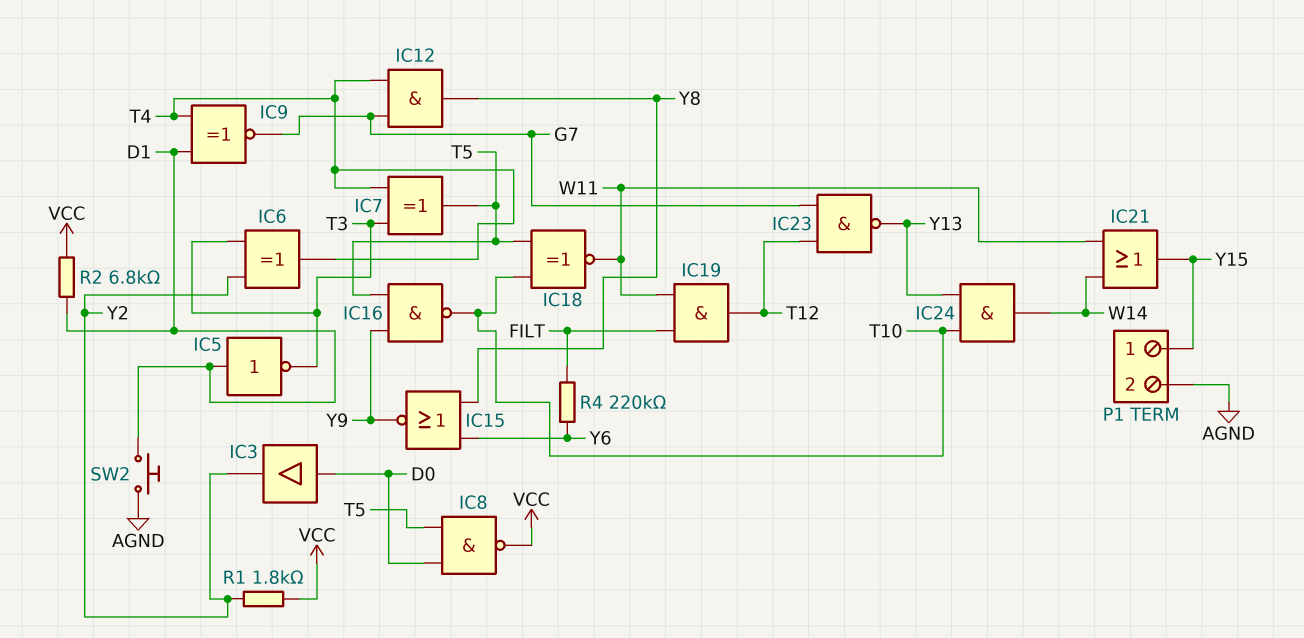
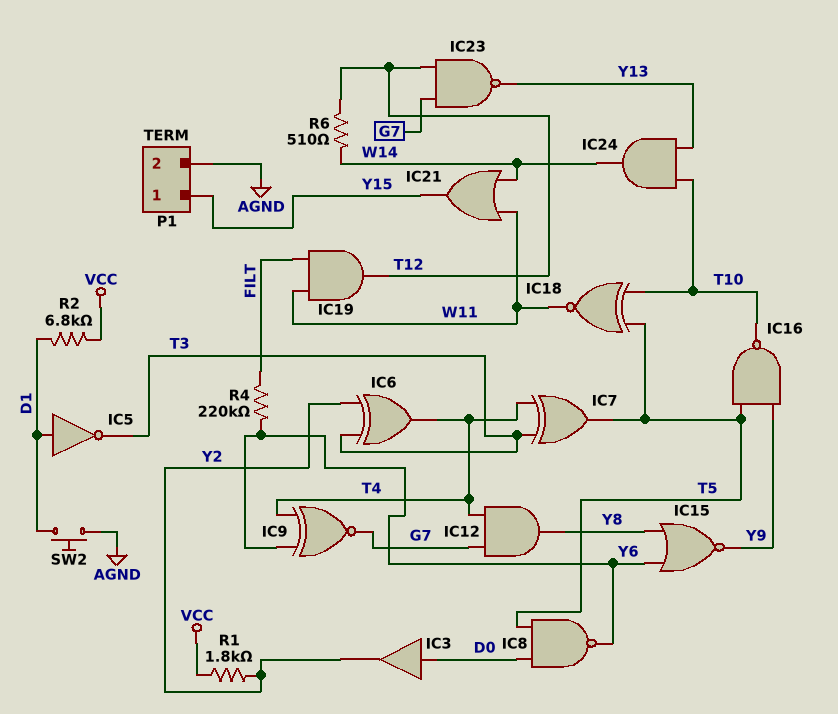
IC8: NAND (in D0, in T5, out VCC) -> NAND (in D0, in T5, out Y6)
IC9: XNOR (in D1, in T4, out G7) -> XNOR (in T4, in Y6, out G7)
R6: none -> 510 (T12, W14)

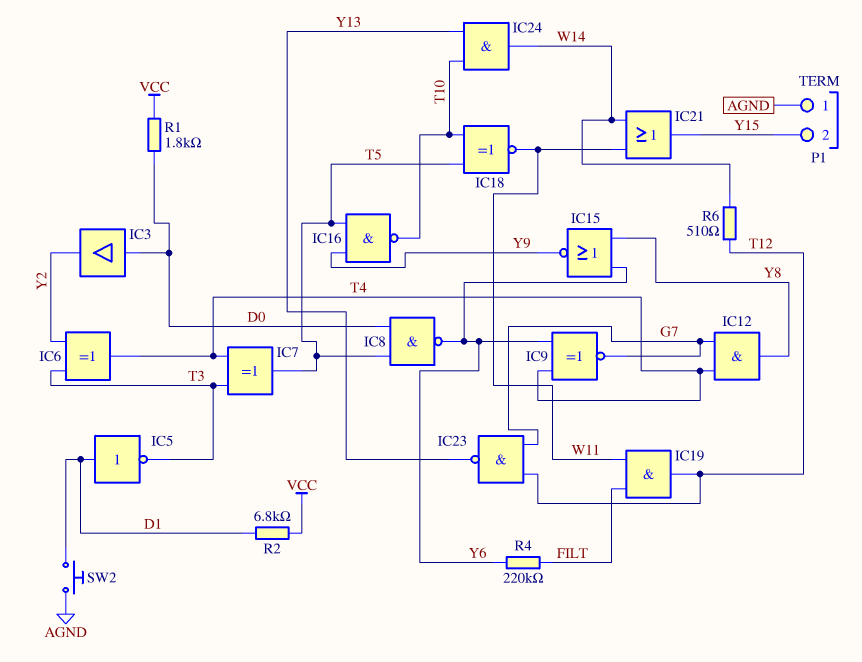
P1 pin 1: Y15 -> AGND
P1 pin 2: AGND -> Y15
R1: 1.8k (VCC, Y2) -> 1.8k (D0, VCC)

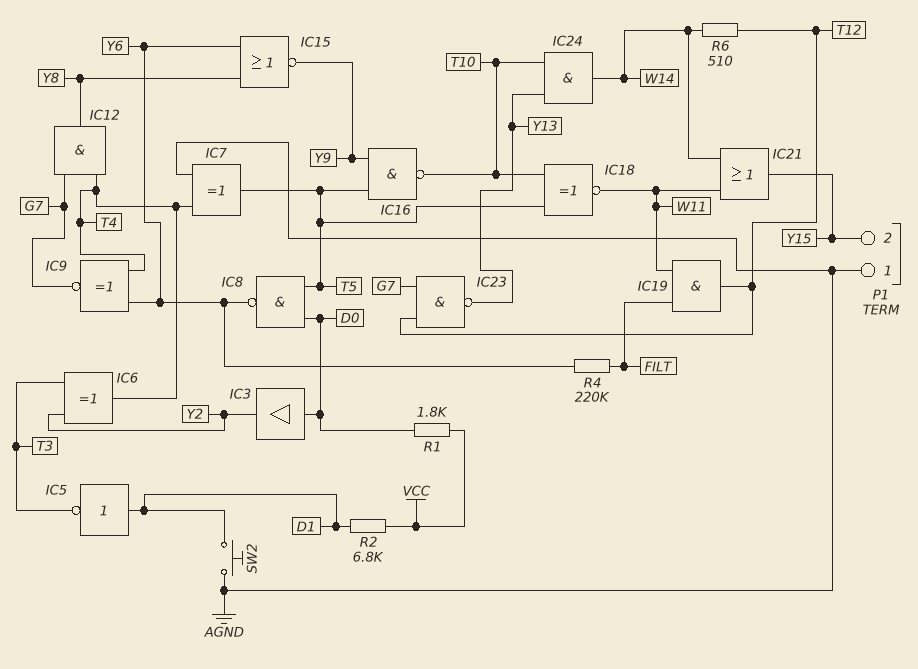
IC7: XOR (in T3, in T4, out T5) -> XOR (in AGND, in T4, out T5)

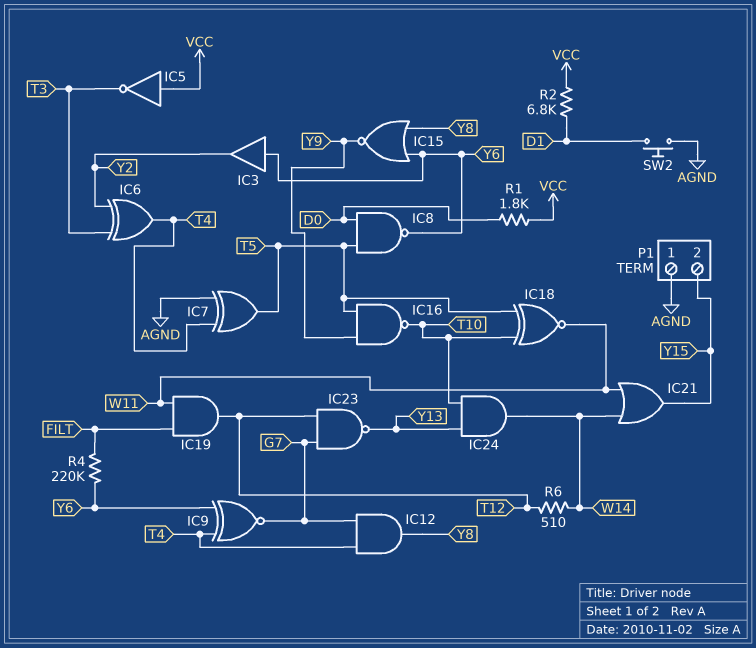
IC3: buffer (in D0, out Y2) -> buffer (in Y6, out Y2)
IC5: NOT (in D1, out T3) -> NOT (in VCC, out T3)

